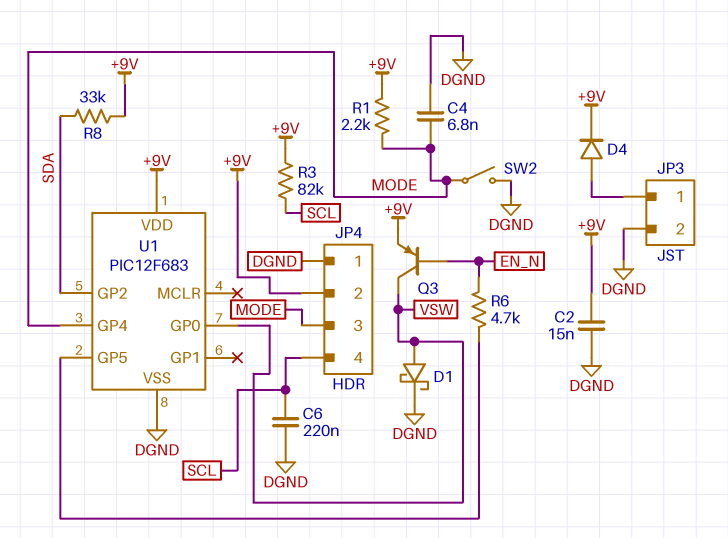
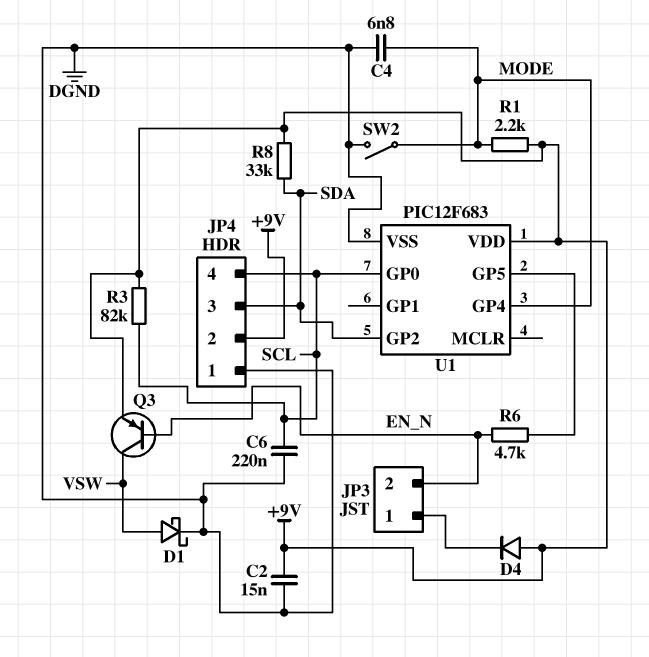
D4: diode (A JP3/1, K +9V) -> diode (A +9V, K JP3/1)
JP3 pin 2: DGND -> EN_N
JP4 pin 3: MODE -> SDA
U1 pin GP0: VSW -> SCL

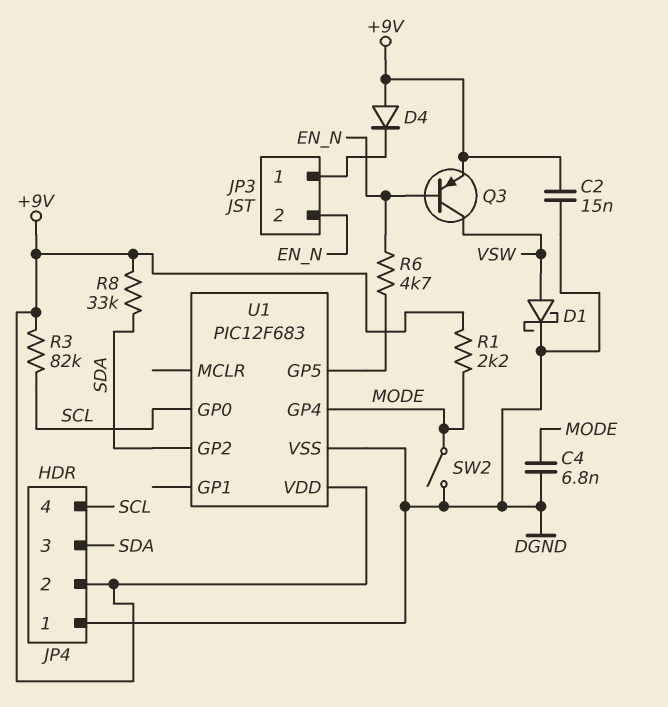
C6: 220nF (DGND, SCL) -> none

